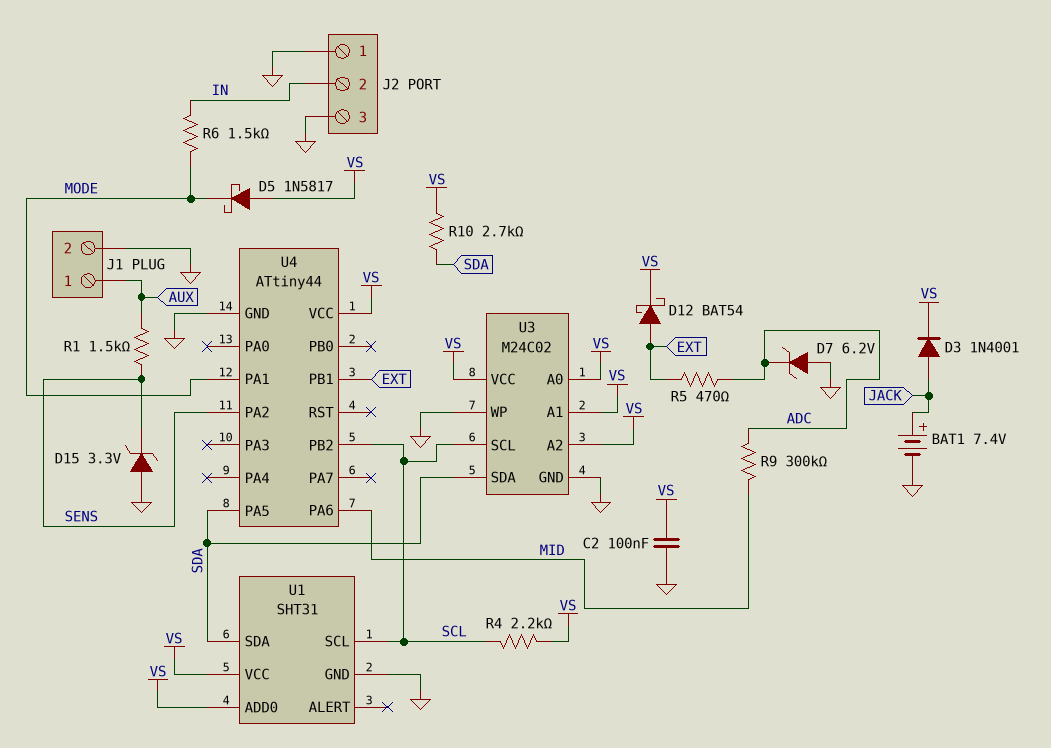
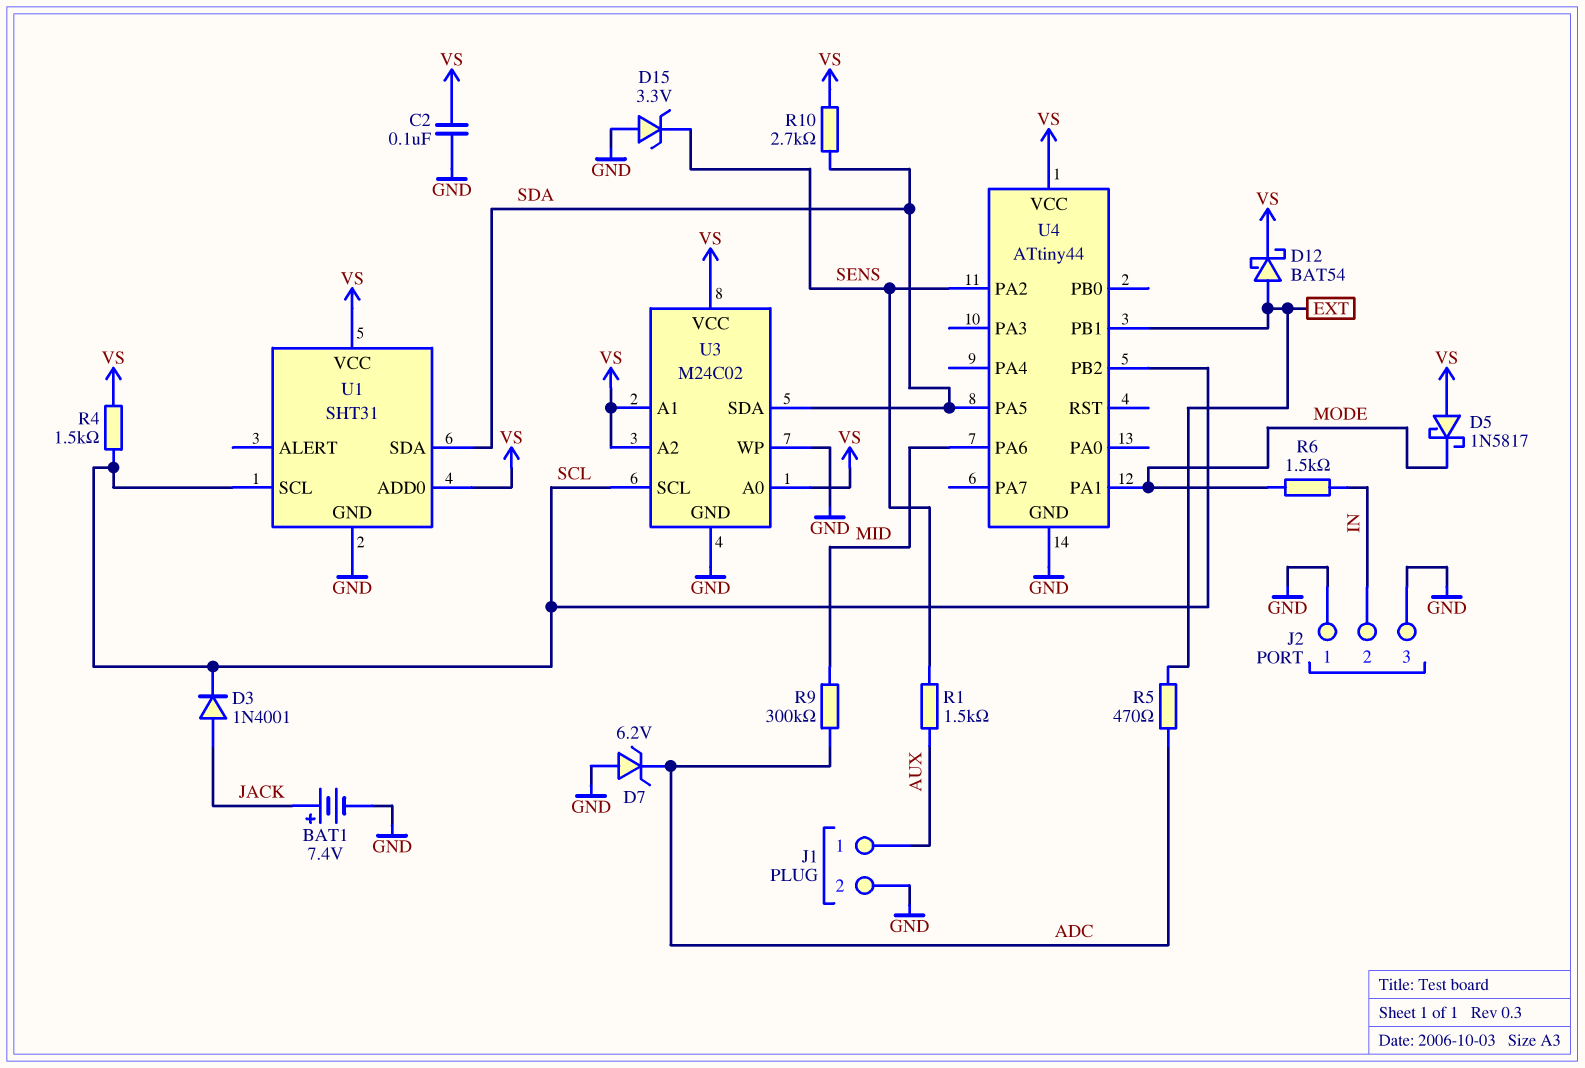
D3: diode 1N4001 (A JACK, K VS) -> diode 1N4001 (A JACK, K SCL)
R4: 2.2k (SCL, VS) -> 1.5k (SCL, VS)

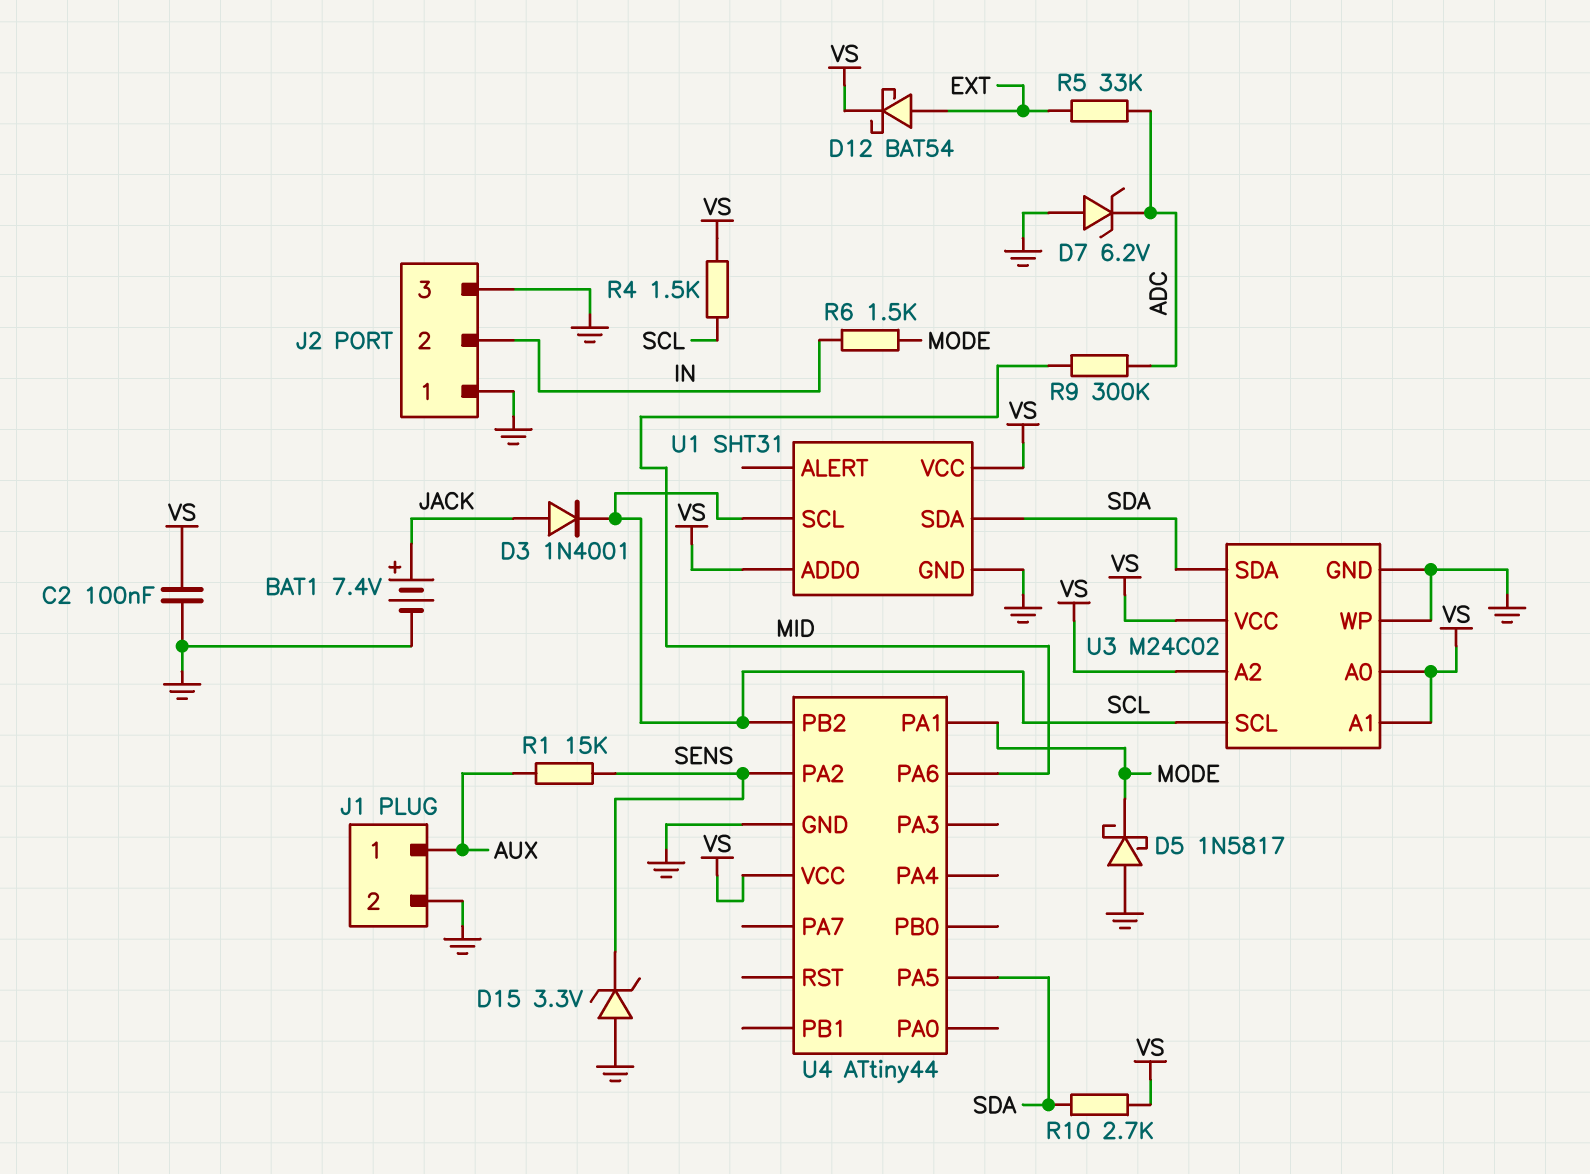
D5: schottky 1N5817 (A VS, K MODE) -> schottky 1N5817 (A GND, K MODE)
R1: 1.5k (AUX, SENS) -> 15k (AUX, SENS)
R5: 470 (ADC, EXT) -> 33k (ADC, EXT)
U4 pin PB1: EXT -> none

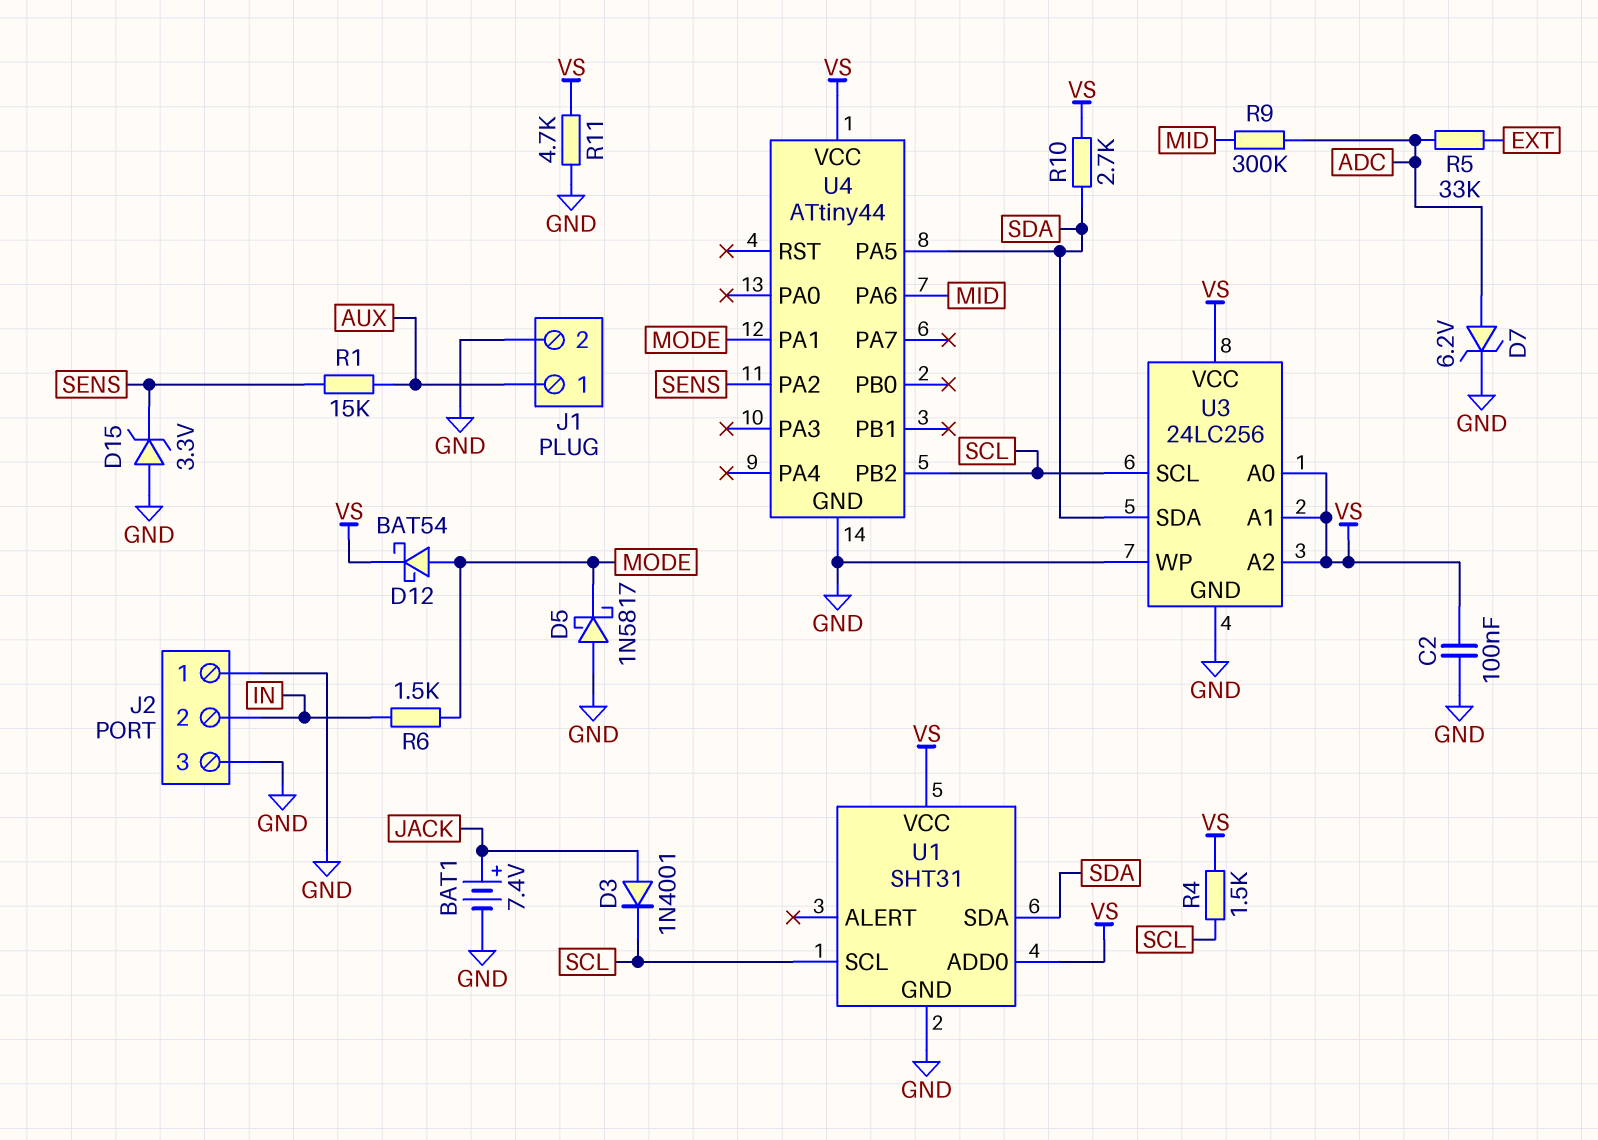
D7: zener 6.2V (A GND, K ADC) -> zener 6.2V (A ADC, K GND)
D12: schottky BAT54 (A EXT, K VS) -> schottky BAT54 (A MODE, K VS)
R11: none -> 4.7k (GND, VS)
U3: M24C02 -> 24LC256

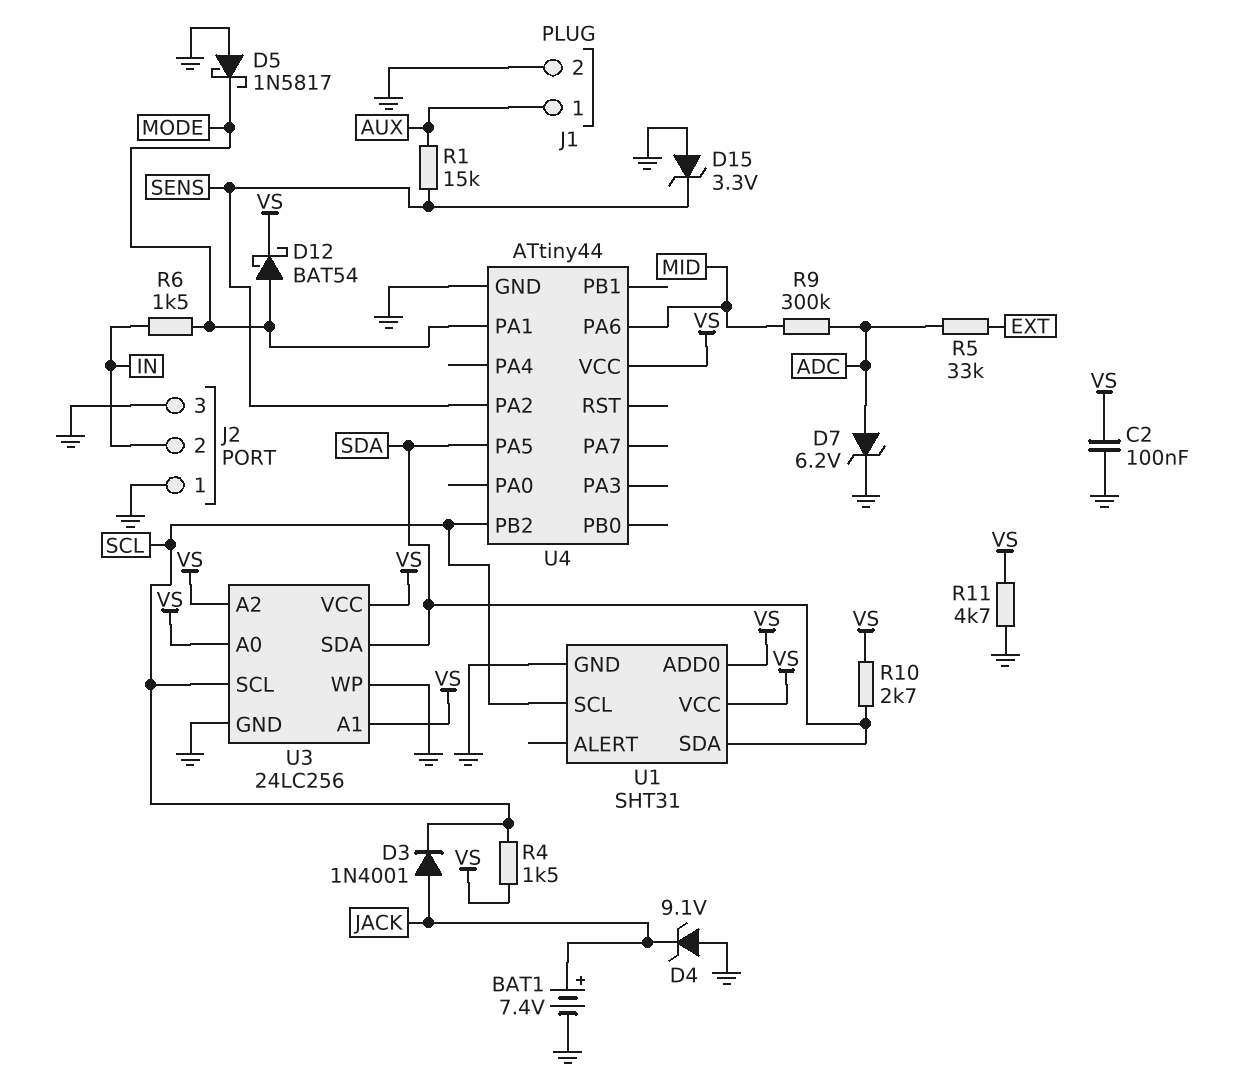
D4: none -> zener 9.1V (A GND, K JACK)

